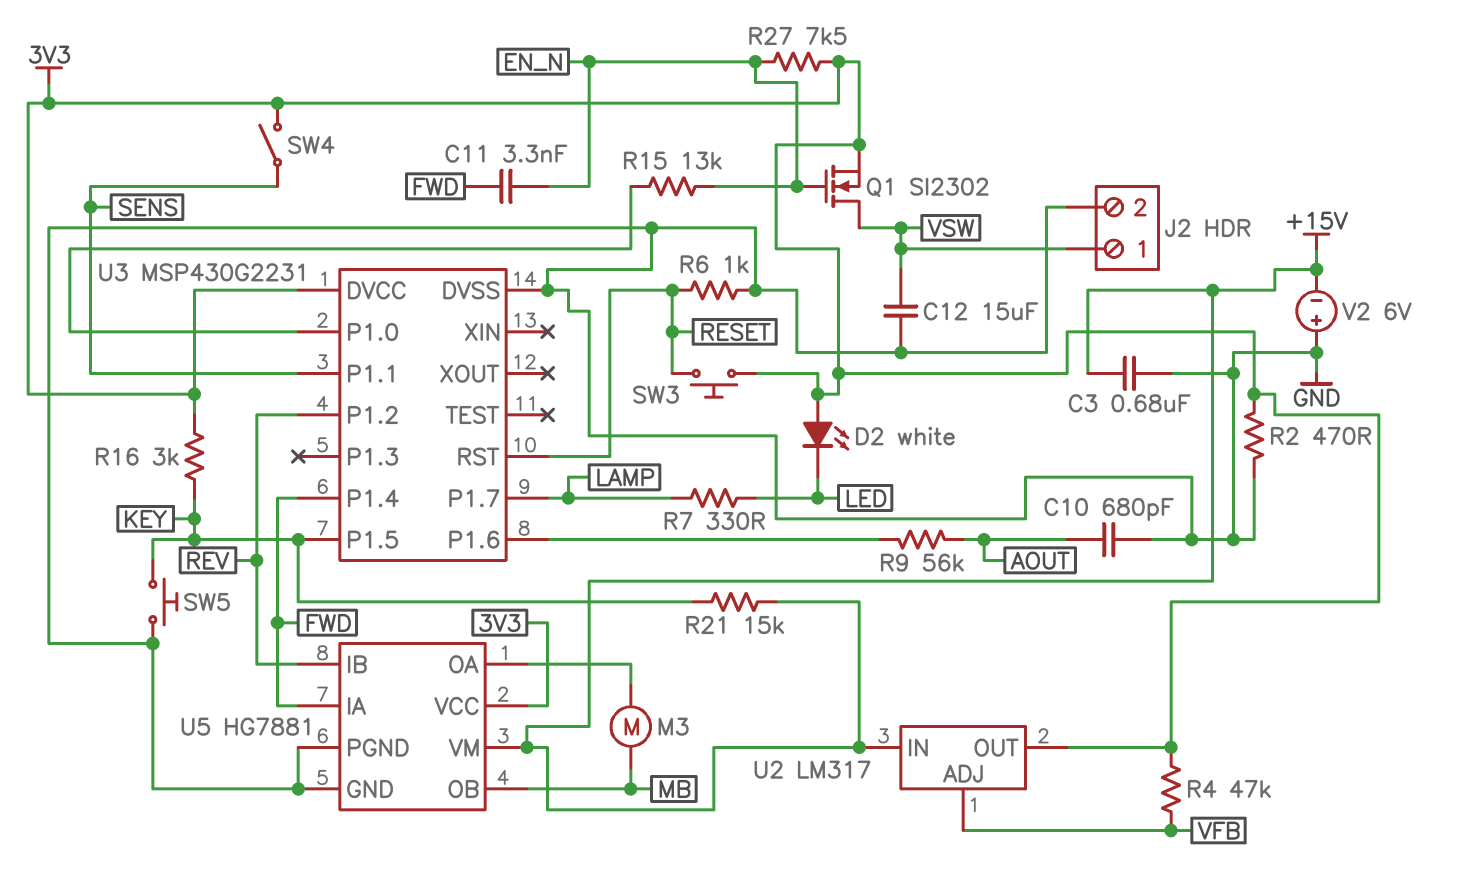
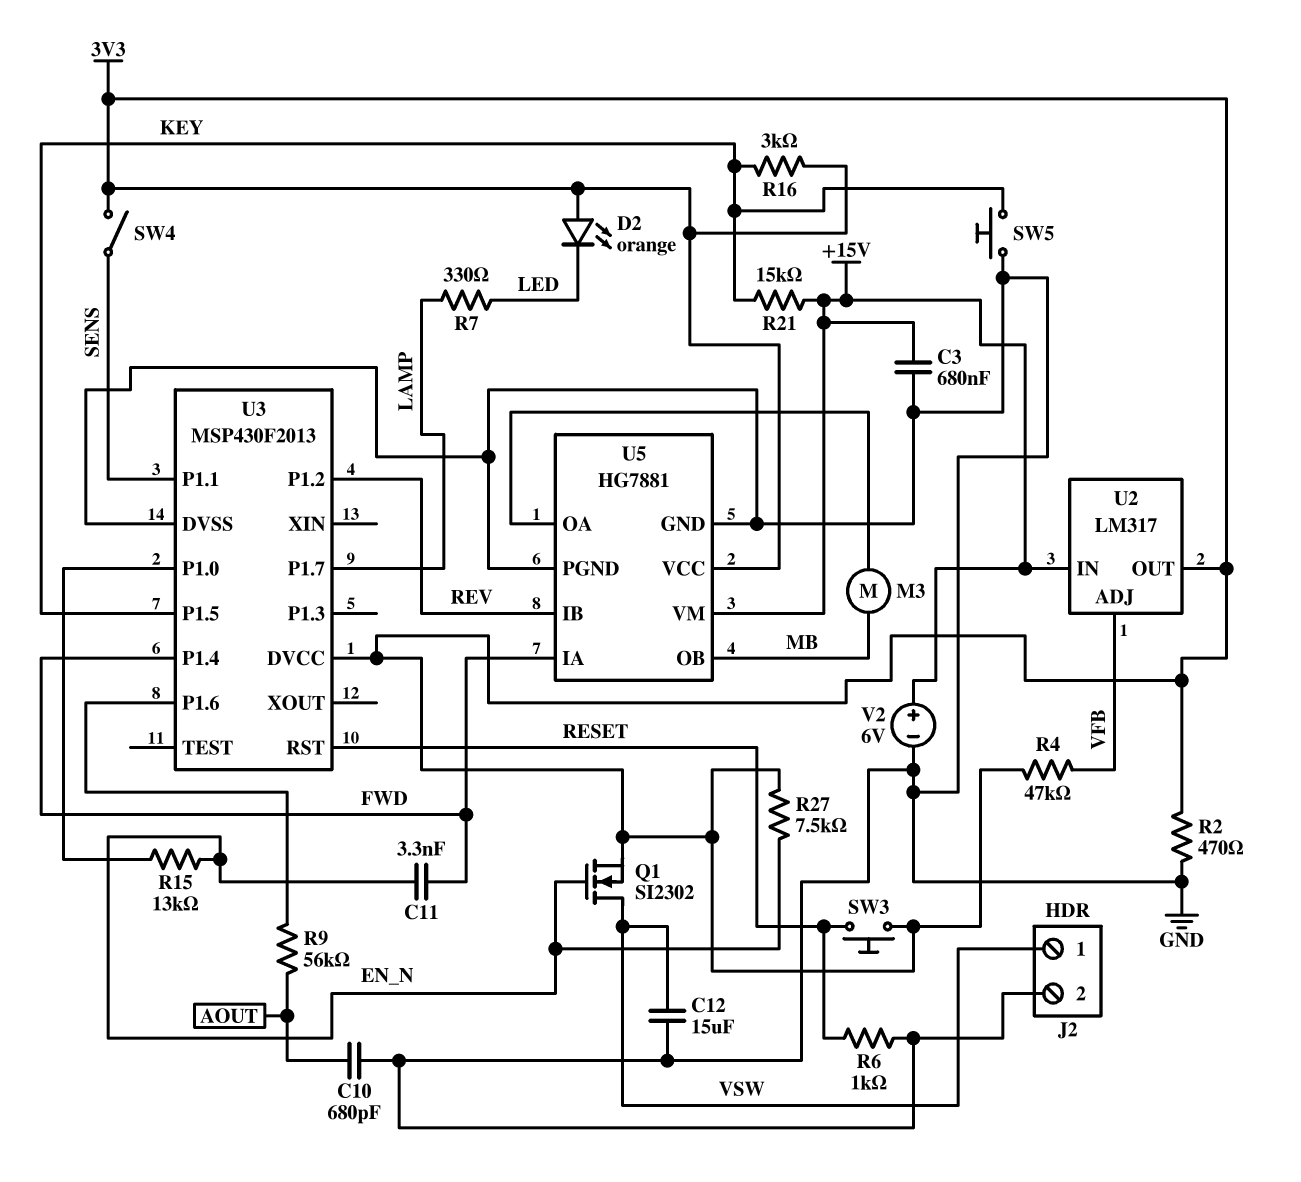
D2: LED white (A 3V3, K LED) -> LED orange (A 3V3, K LED)
U3: MSP430G2231 -> MSP430F2013
V2: 6V (plus GND, minus +15V) -> 6V (plus +15V, minus GND)

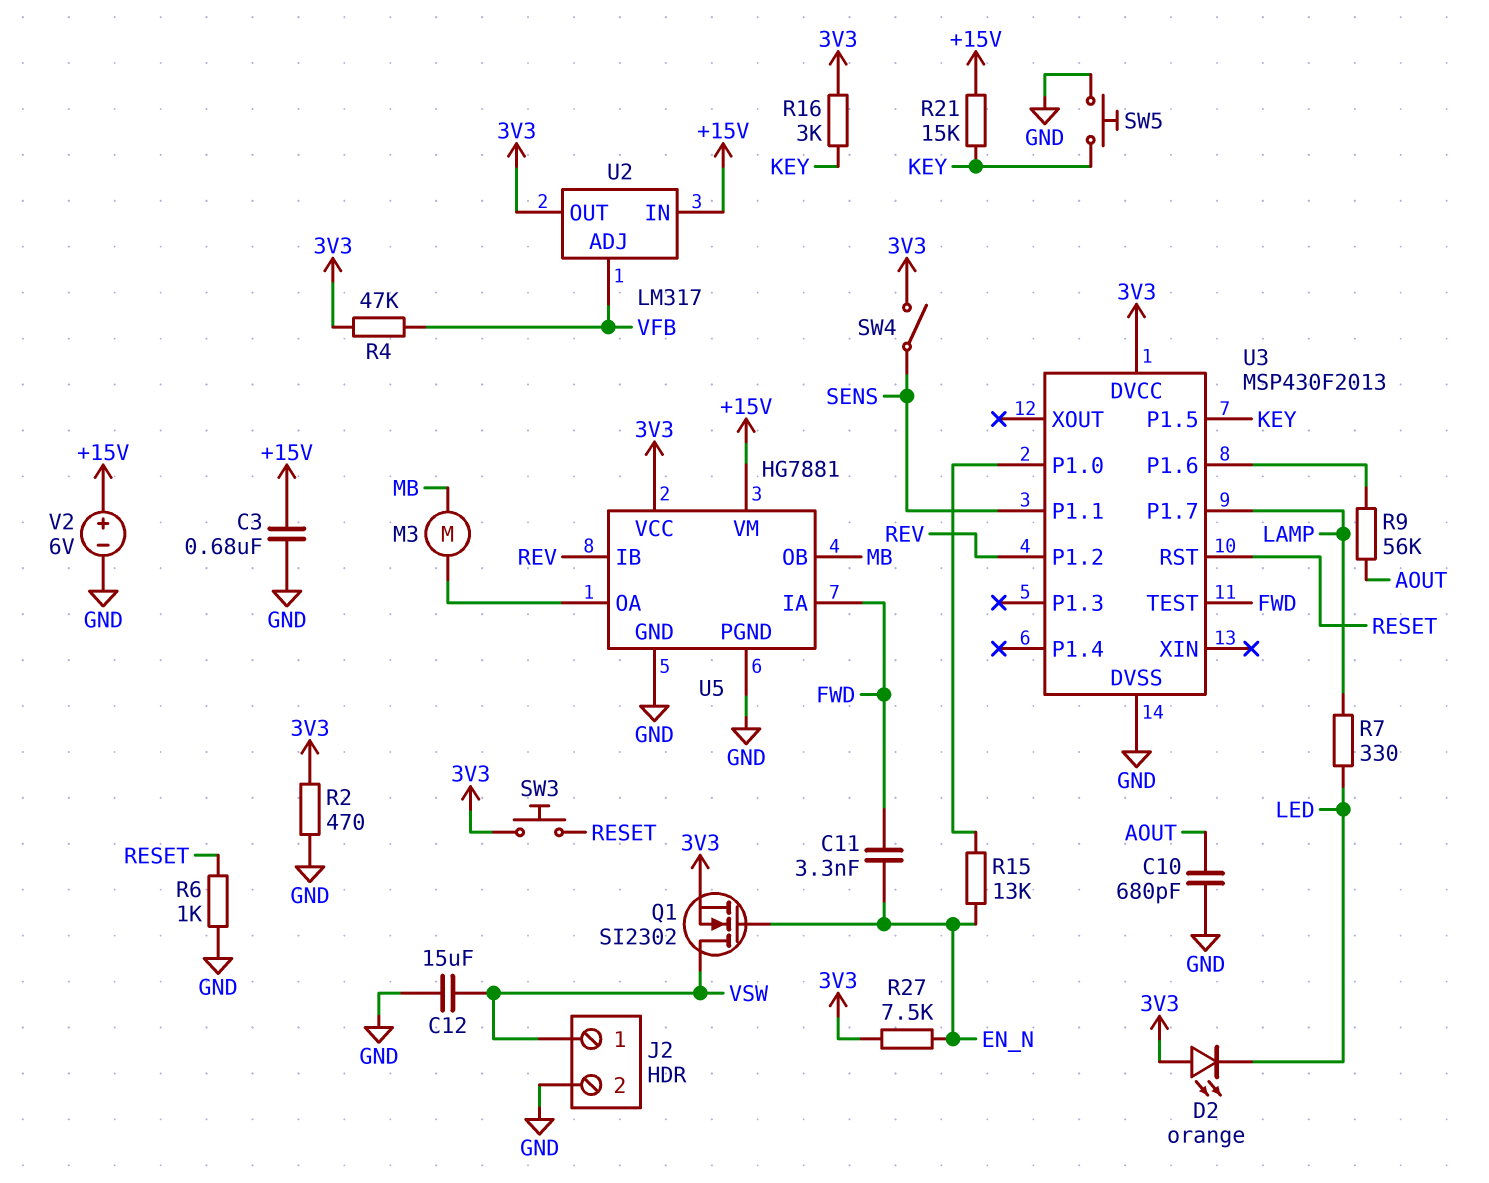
U3 pin P1.4: FWD -> none
U3 pin TEST: none -> FWD

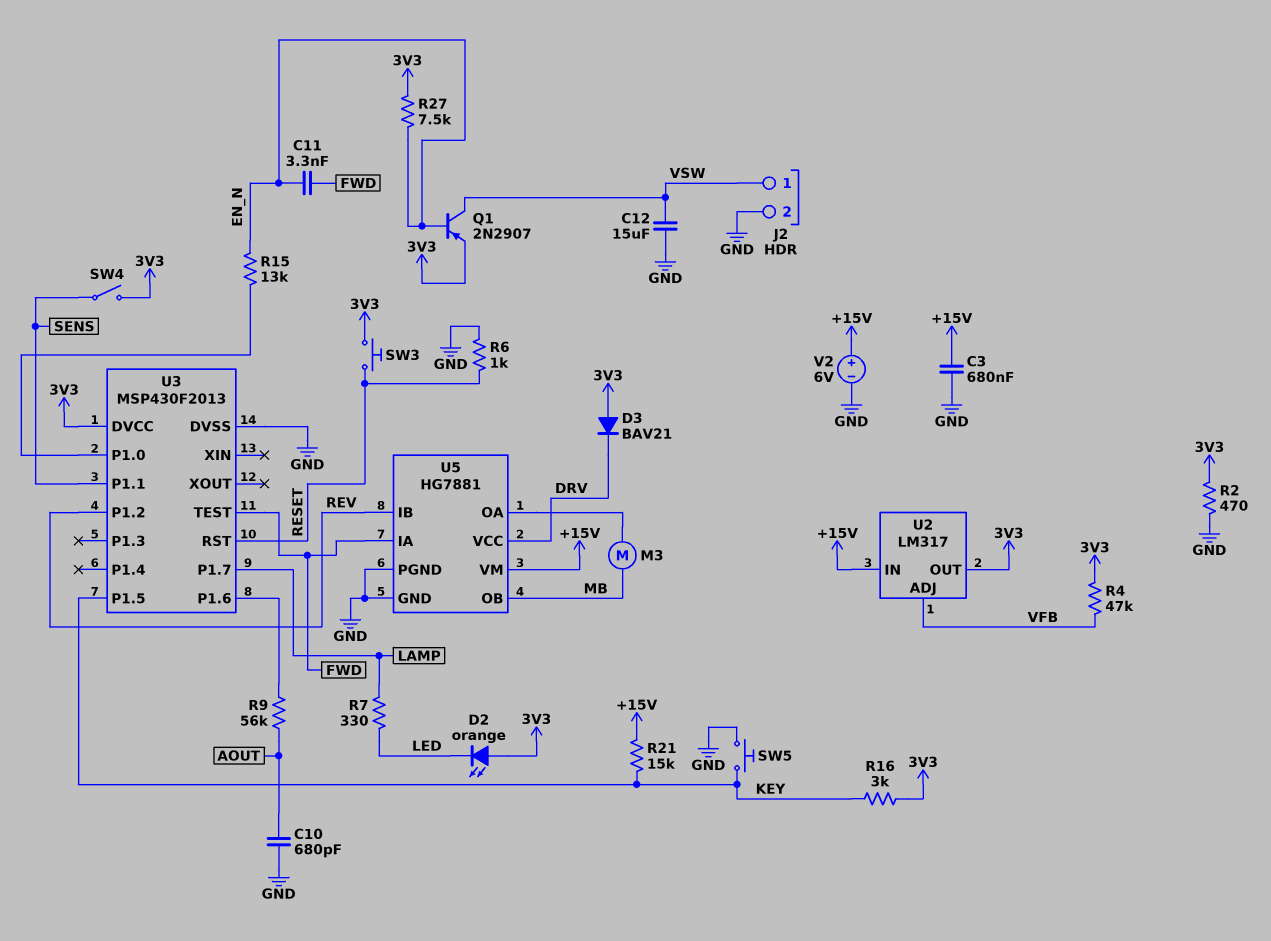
D3: none -> diode BAV21 (A 3V3, K DRV)
Q1: NMOS SI2302 (G EN_N, D VSW, S 3V3) -> PNP 2N2907 (B EN_N, C VSW, E 3V3)
U5 pin VCC: 3V3 -> DRV

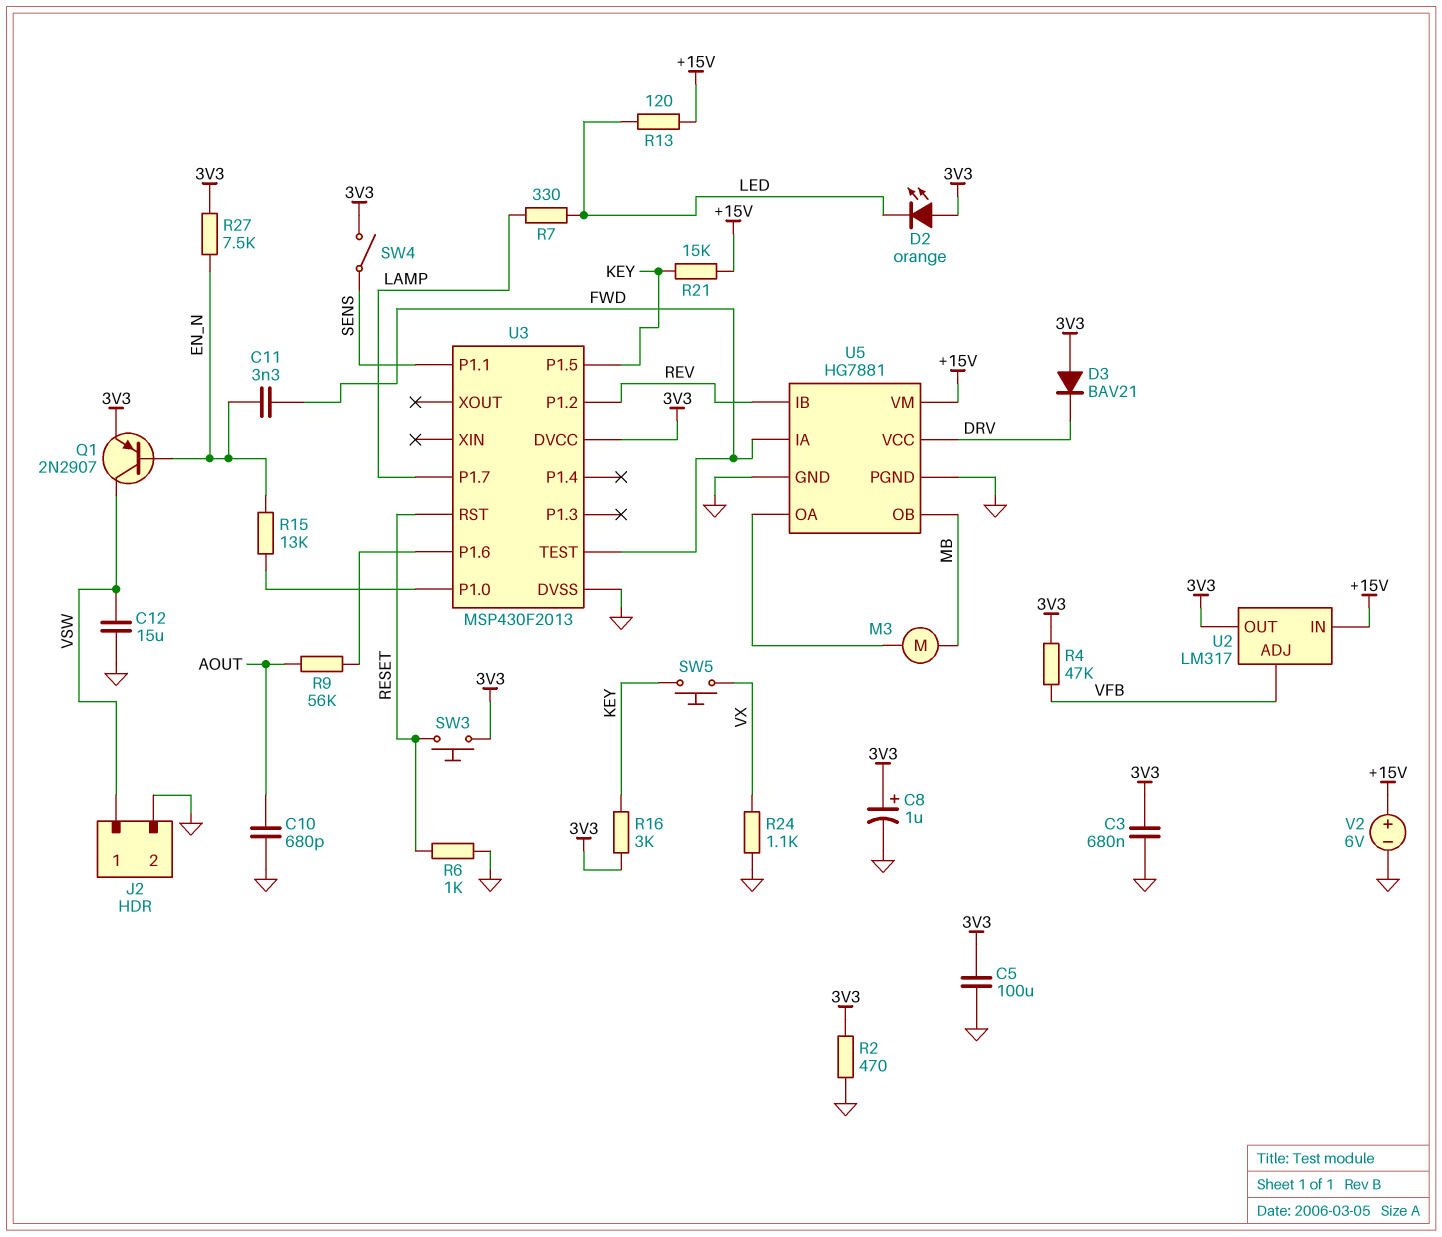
C3: 680nF (+15V, GND) -> 680nF (3V3, GND)
C5: none -> 100uF (3V3, GND)
C8: none -> 1uF (plus 3V3, minus GND)
R13: none -> 120 (+15V, LED)
R24: none -> 1.1k (GND, VX)
SW5: button (GND, KEY) -> button (KEY, VX)

